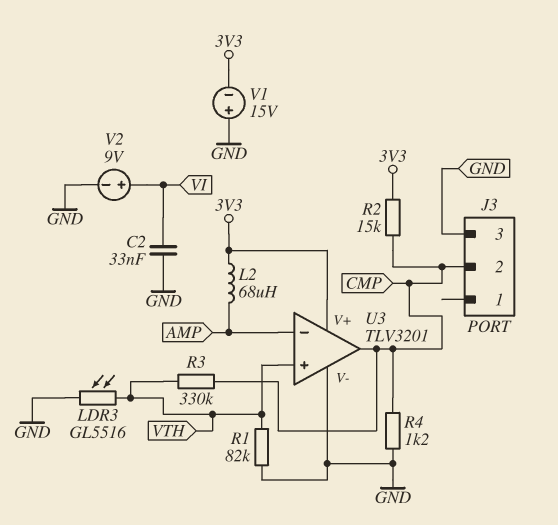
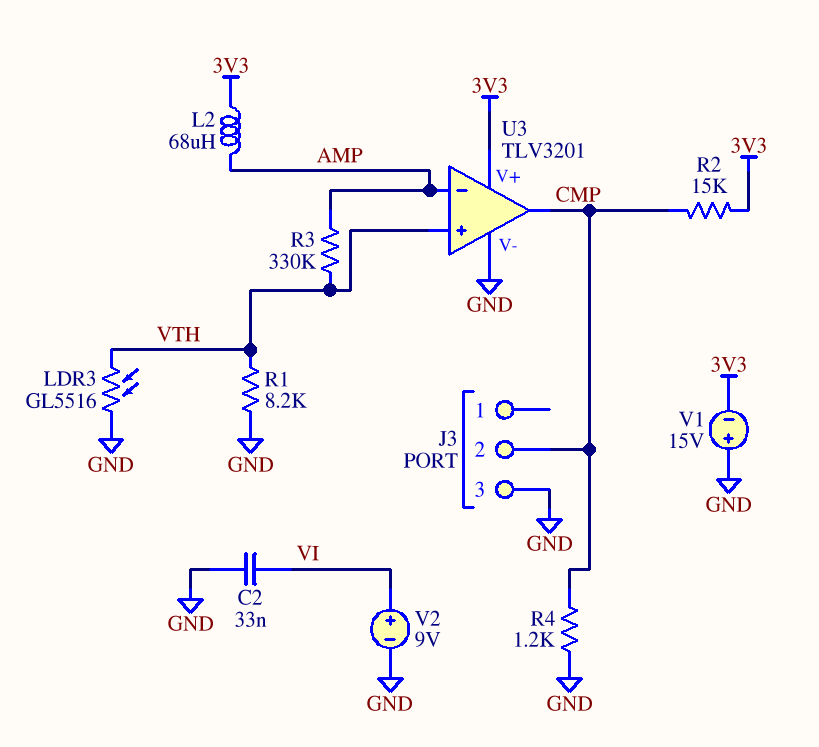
R1: 82k (GND, VTH) -> 8.2k (GND, VTH)
R3: 330k (CMP, VTH) -> 330k (AMP, VTH)

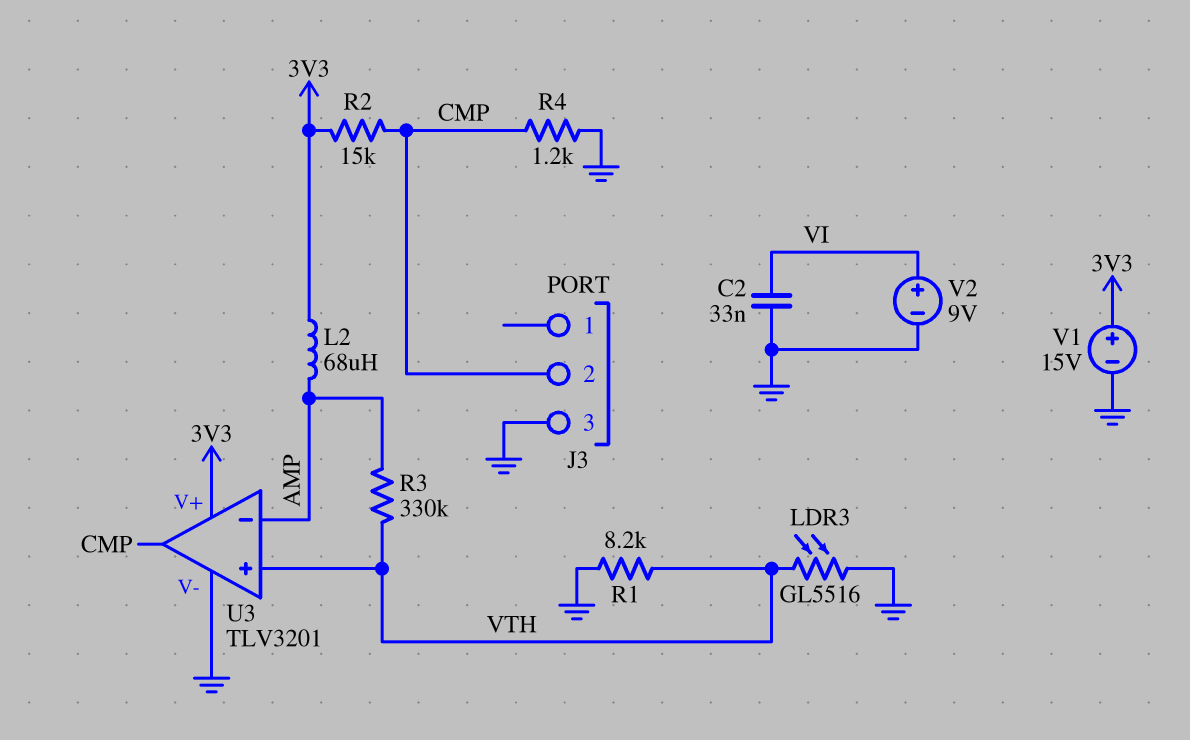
V1: 15V (plus GND, minus 3V3) -> 15V (plus 3V3, minus GND)

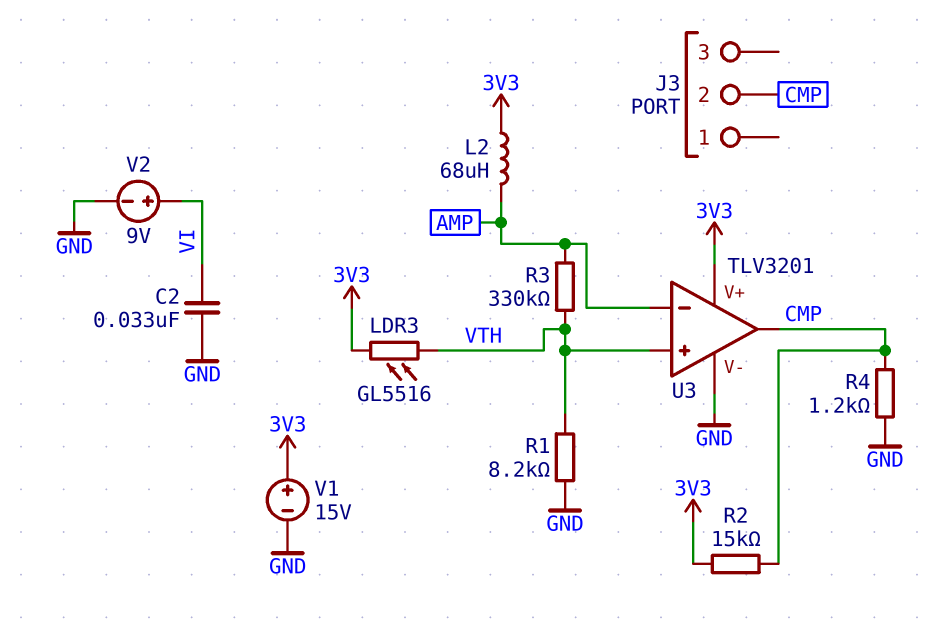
J3 pin 3: GND -> none
LDR3: GL5516 (GND, VTH) -> GL5516 (3V3, VTH)

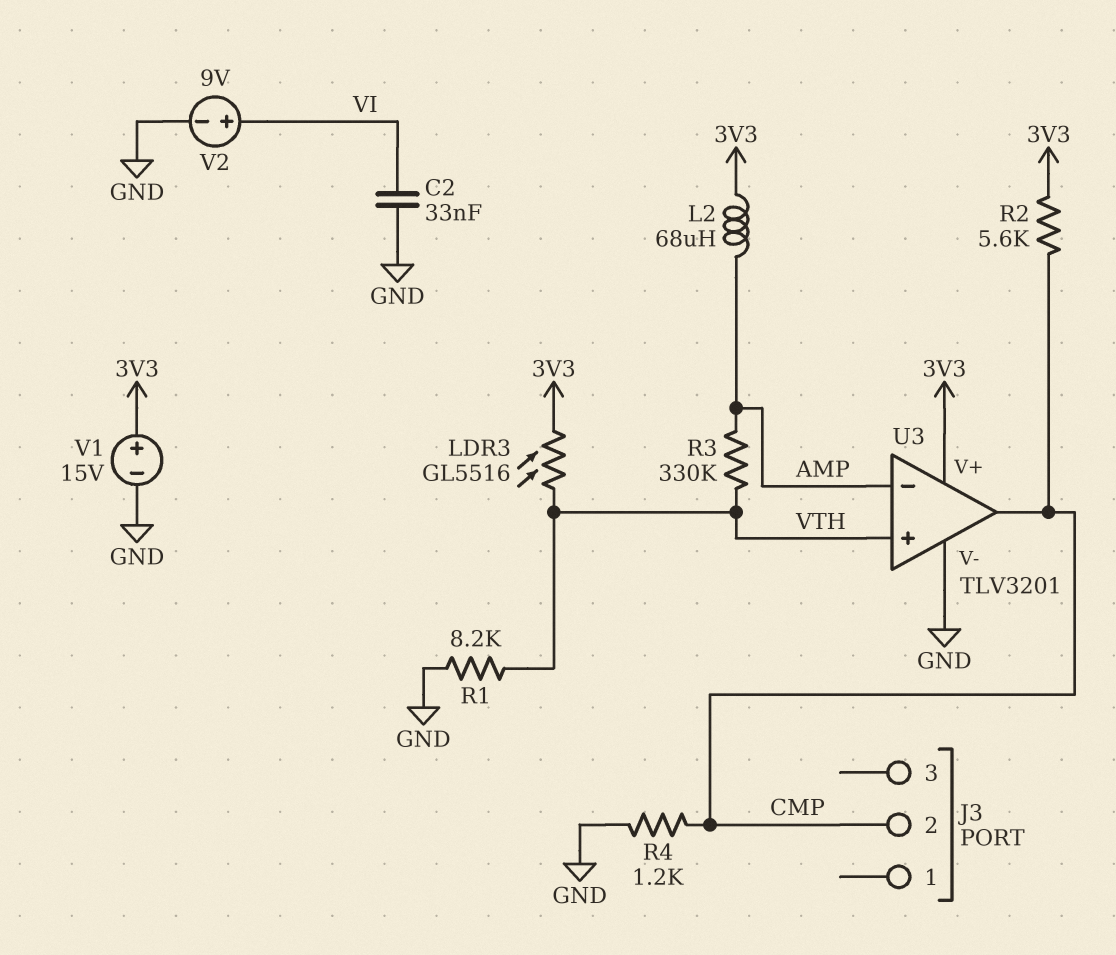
R2: 15k (3V3, CMP) -> 5.6k (3V3, CMP)

